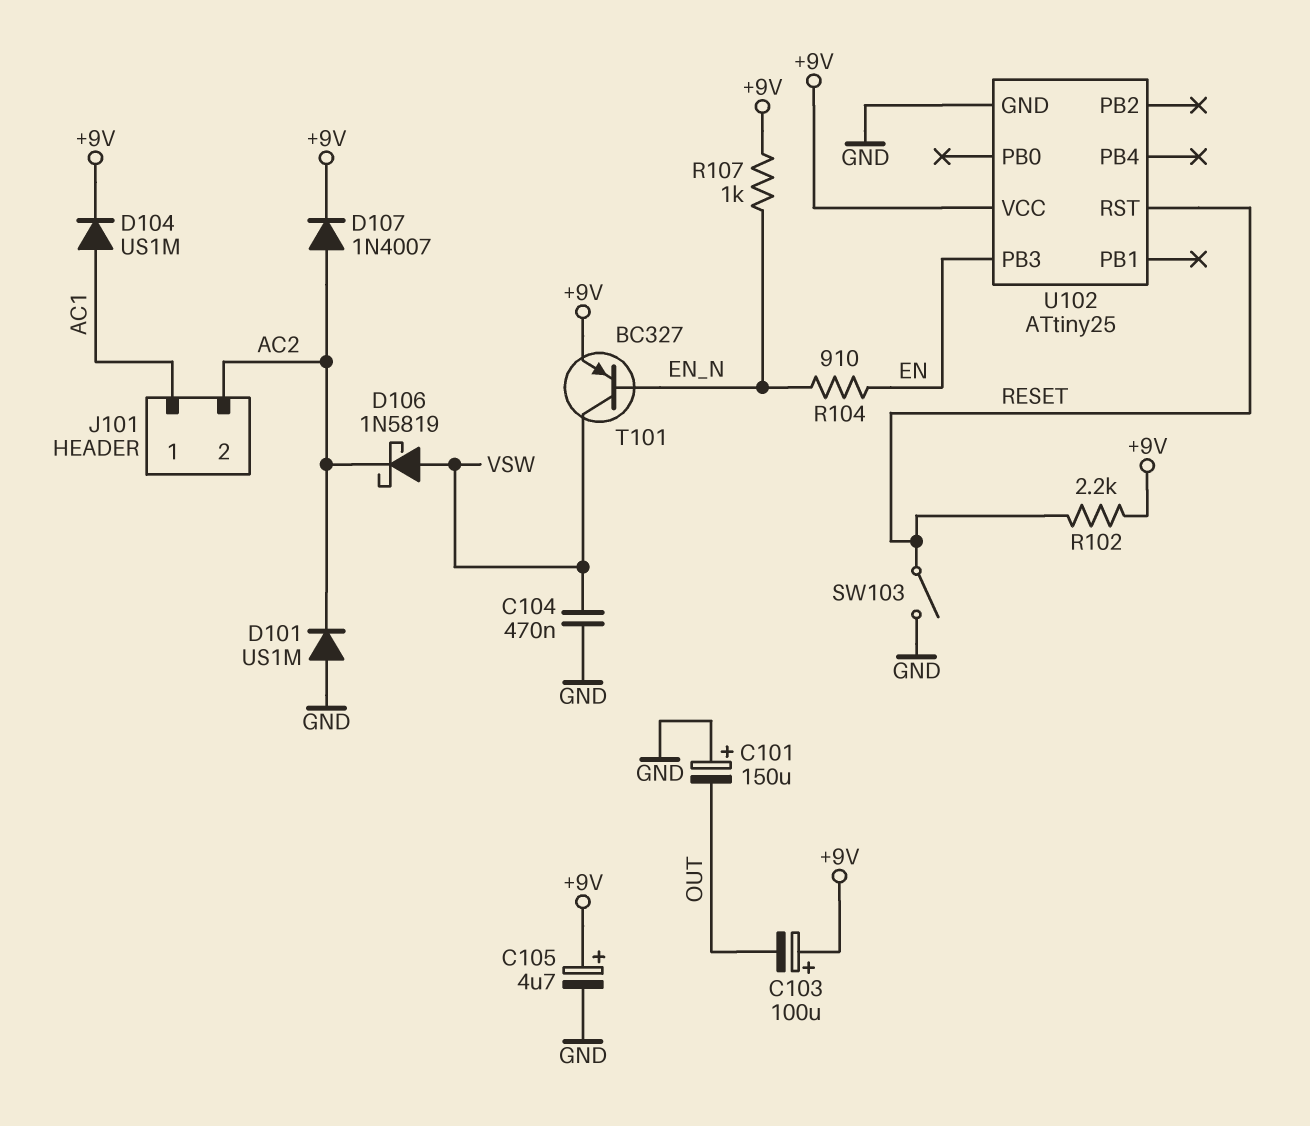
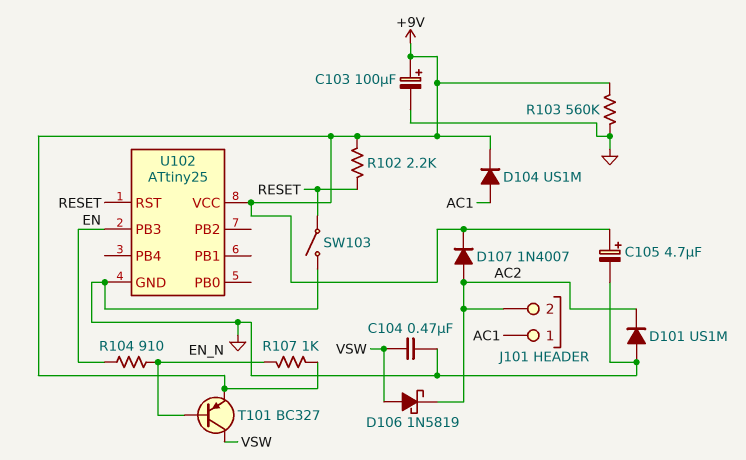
C101: 150uF (plus GND, minus OUT) -> none
C103: 100uF (plus +9V, minus OUT) -> 100uF (plus +9V, minus GND)
R103: none -> 560k (+9V, GND)

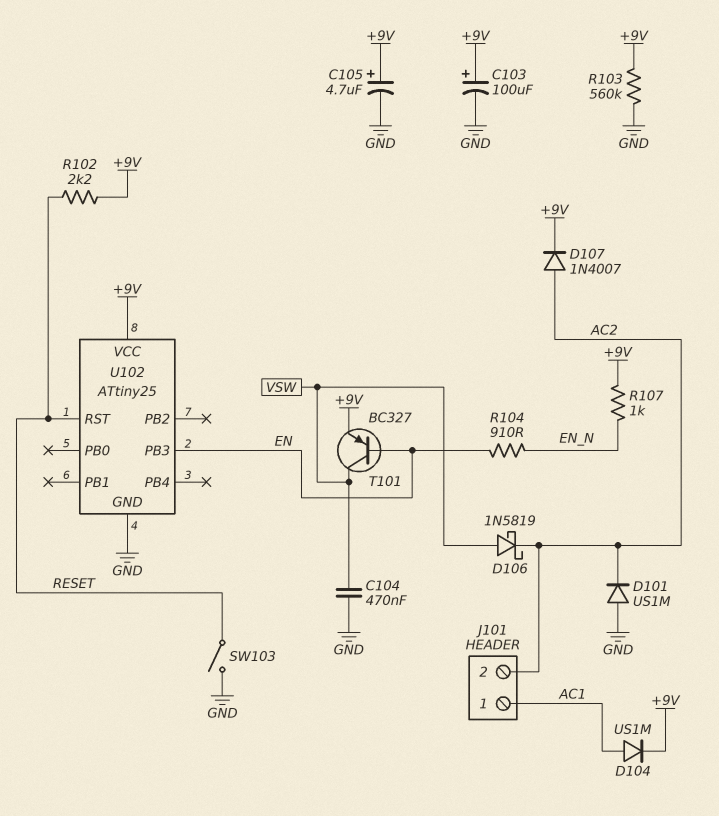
T101: PNP BC327 (B EN_N, C VSW, E +9V) -> PNP BC327 (B EN, C VSW, E +9V)

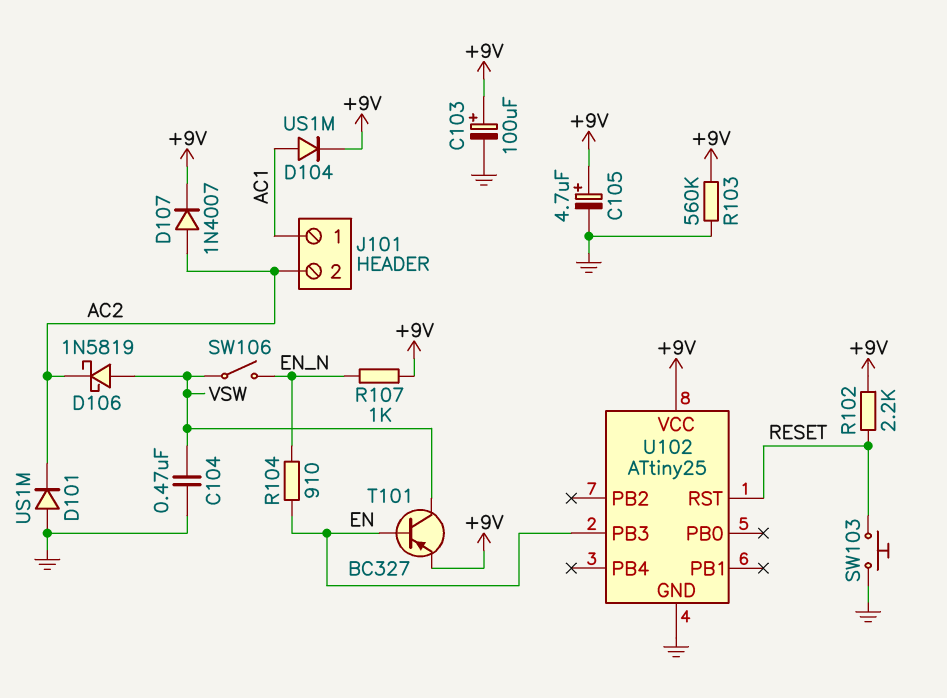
SW103: switch (GND, RESET) -> button (GND, RESET)
SW106: none -> switch (EN_N, VSW)

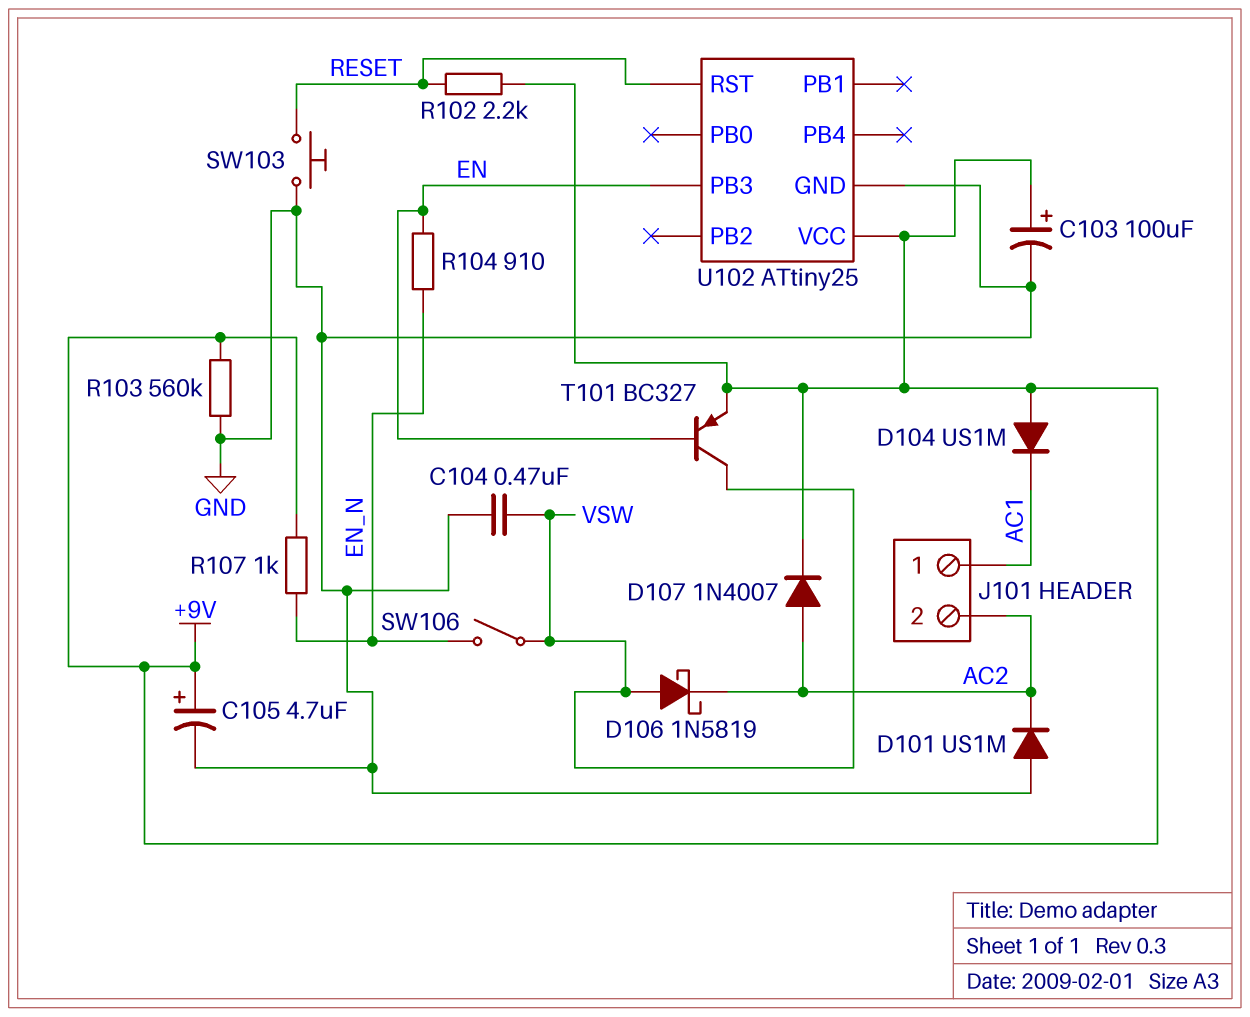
D104: diode US1M (A AC1, K +9V) -> diode US1M (A +9V, K AC1)

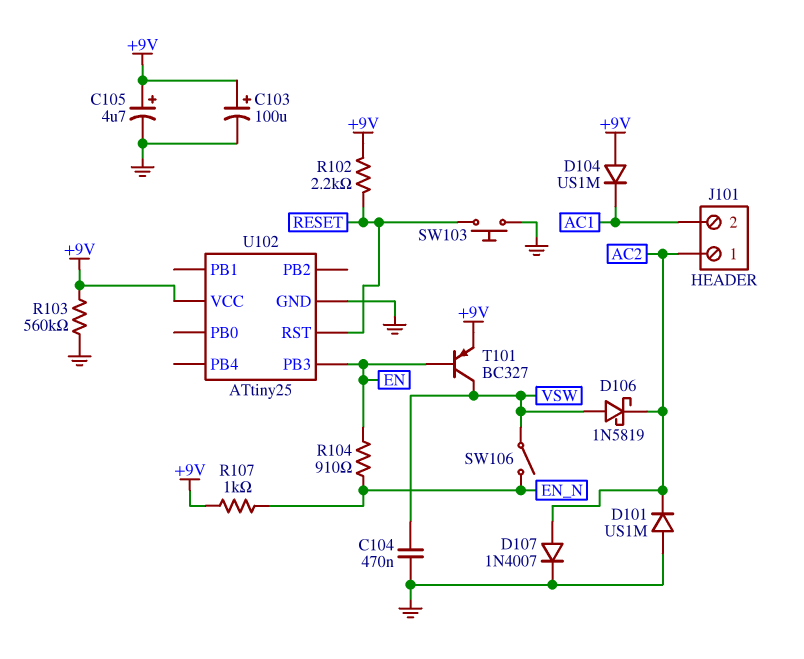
D107: diode 1N4007 (A AC2, K +9V) -> diode 1N4007 (A AC2, K GND)
J101 pin 1: AC1 -> AC2
J101 pin 2: AC2 -> AC1

